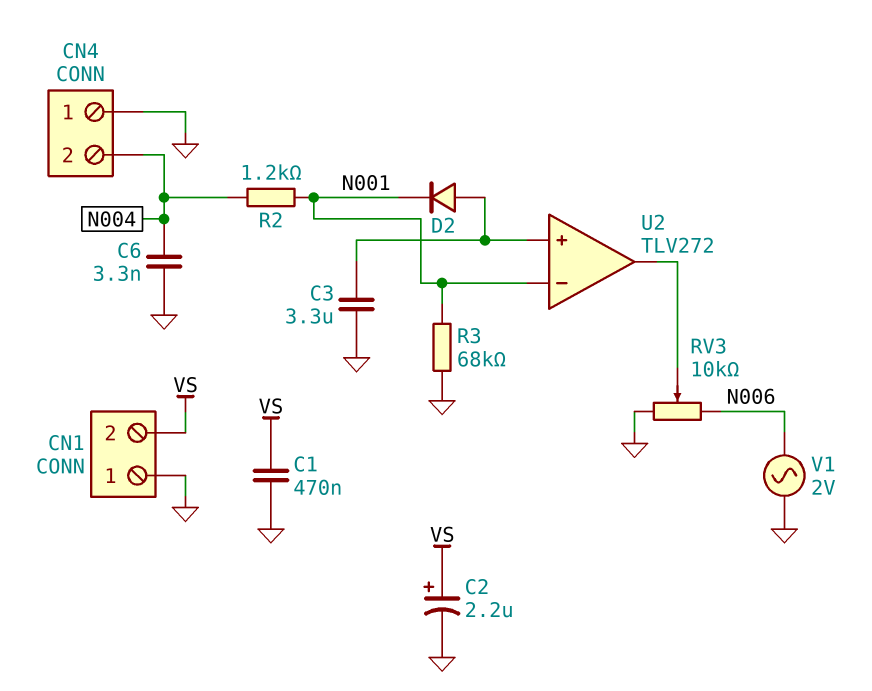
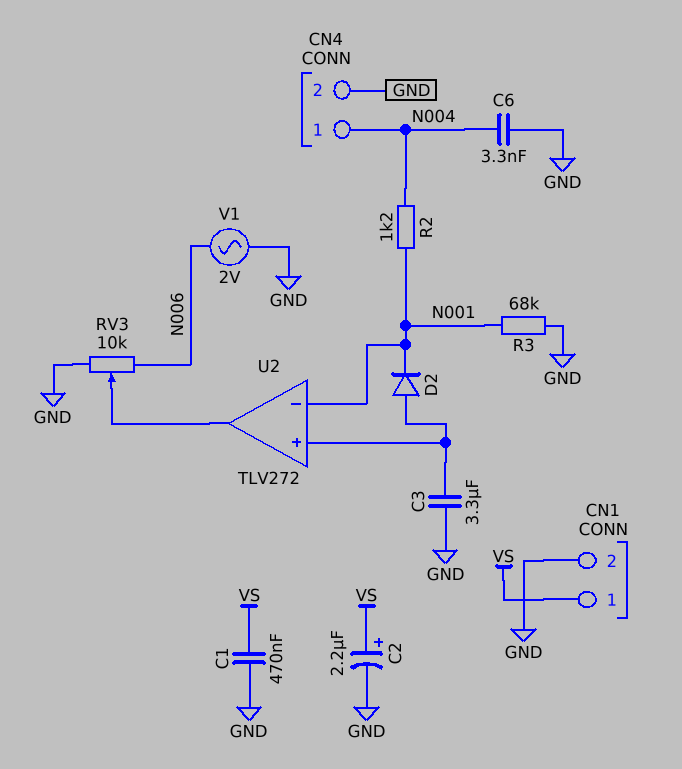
CN1 pin 1: GND -> VS
CN1 pin 2: VS -> GND
CN4 pin 1: GND -> N004
CN4 pin 2: N004 -> GND

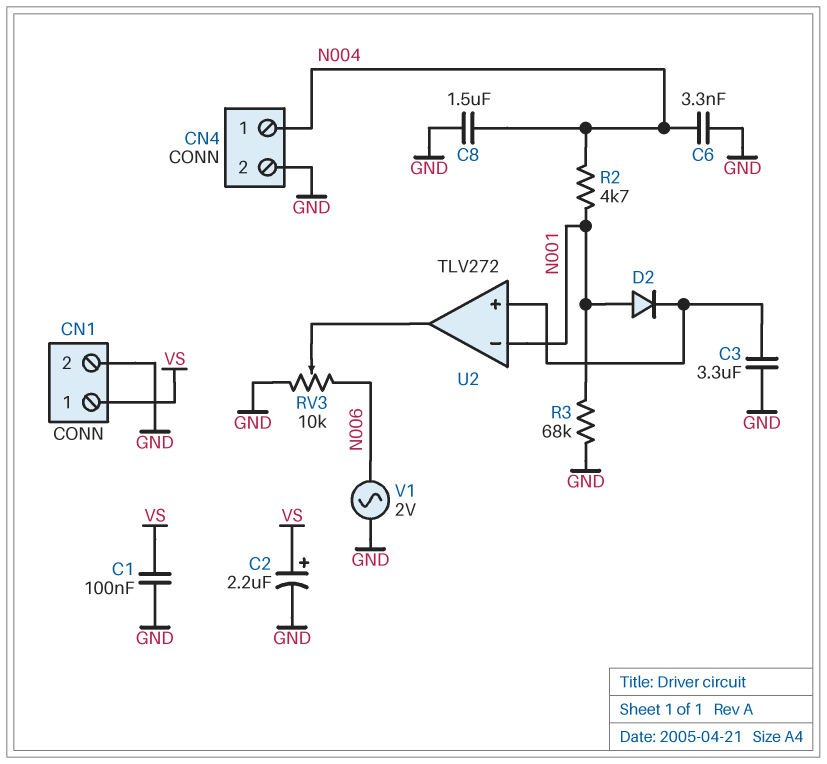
C1: 470nF (GND, VS) -> 100nF (GND, VS)
C8: none -> 1.5uF (GND, N004)
D2: diode (A U2/in+, K N001) -> diode (A N001, K U2/in+)
R2: 1.2k (N001, N004) -> 4.7k (N001, N004)

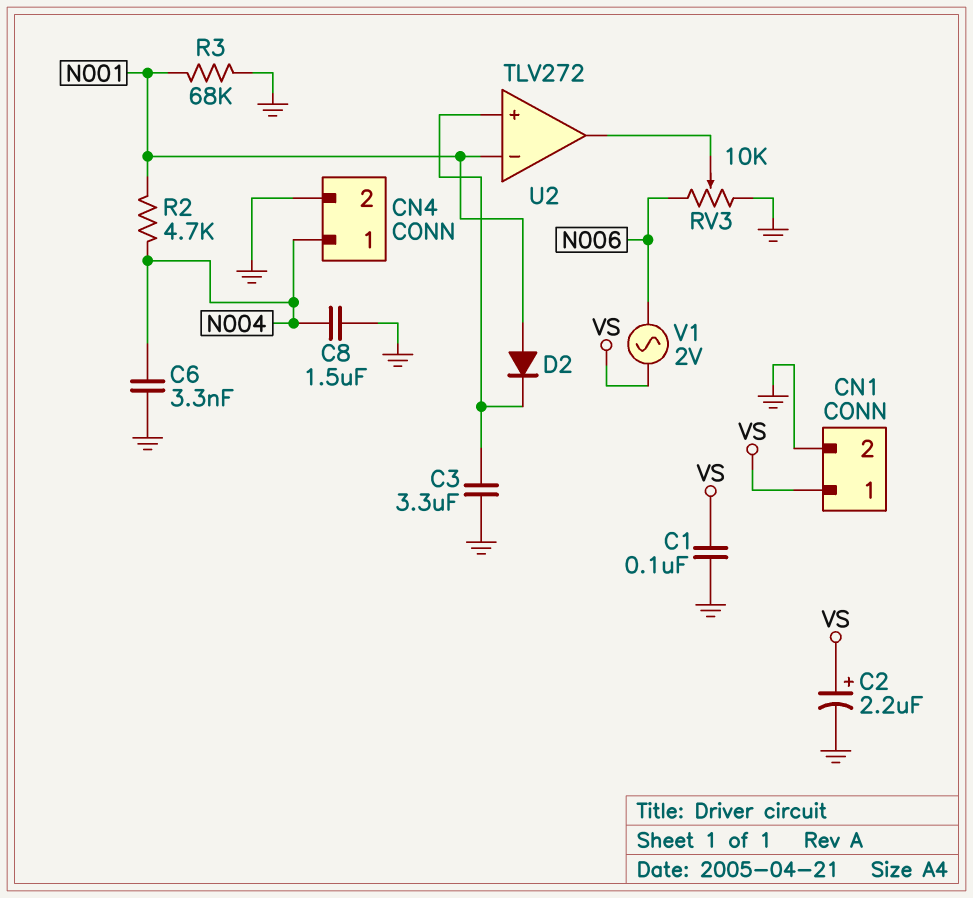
V1: AC 2V (GND, N006) -> AC 2V (N006, VS)

